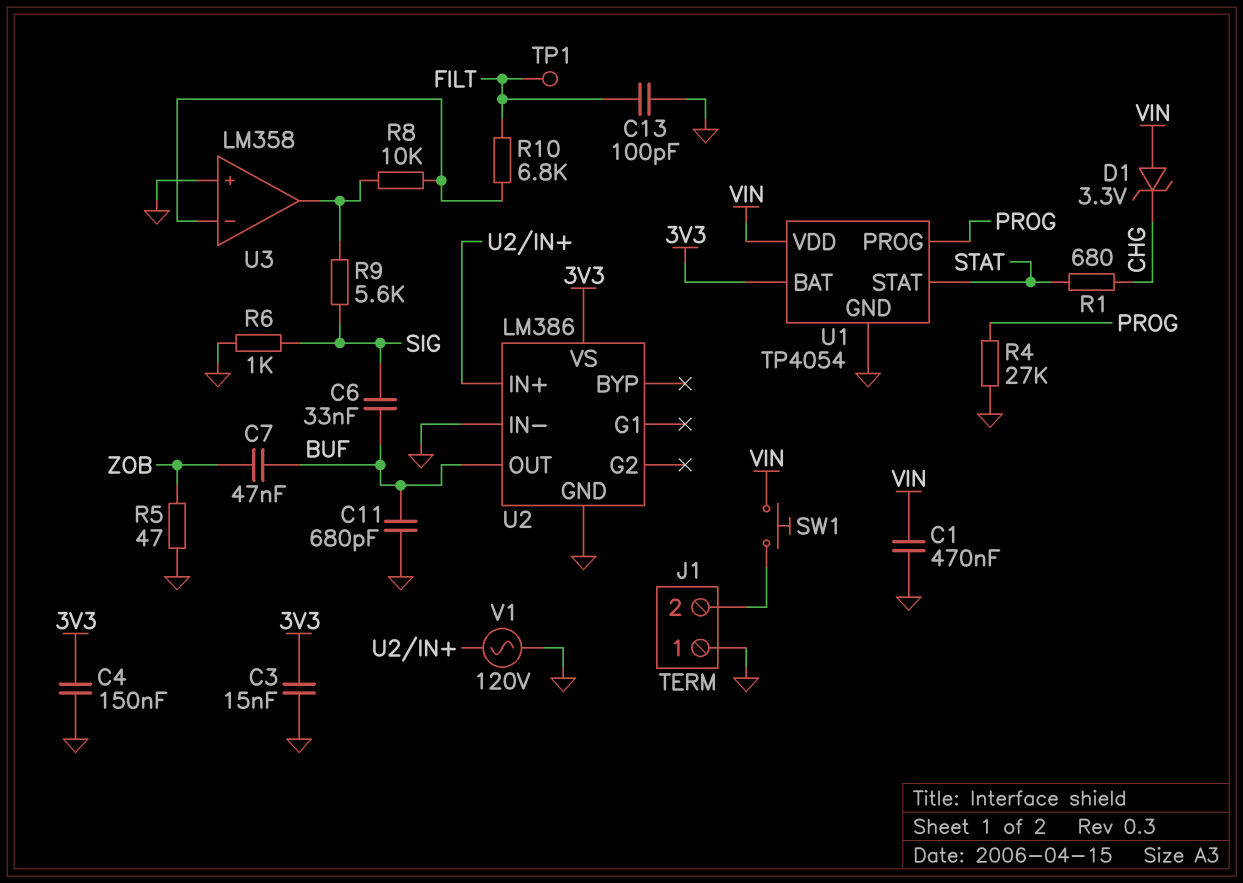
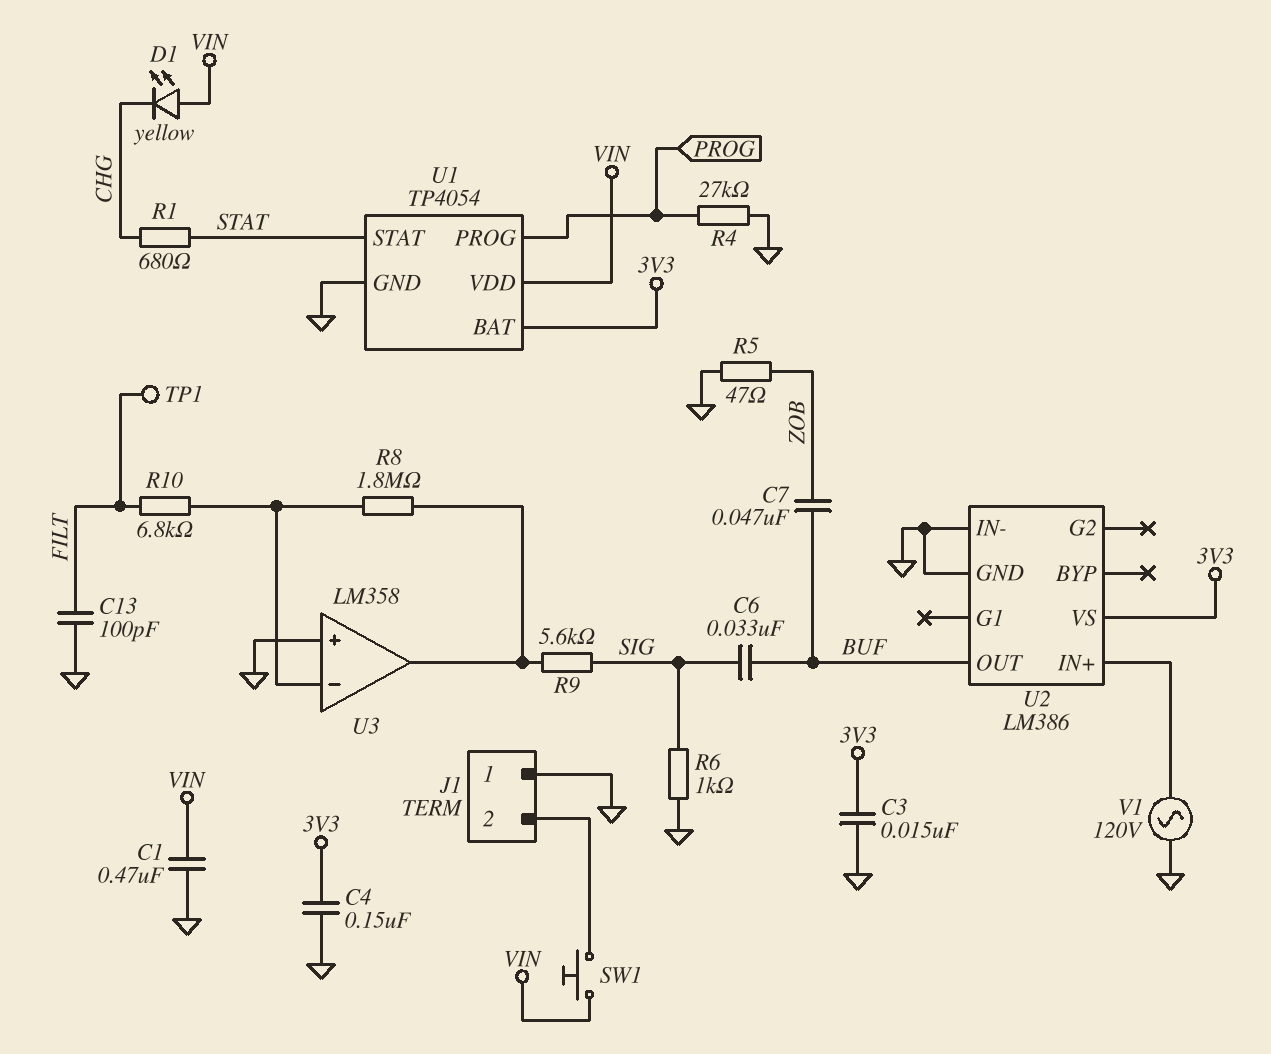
C11: 680pF (BUF, GND) -> none
D1: zener 3.3V (A VIN, K CHG) -> LED yellow (A VIN, K CHG)
R8: 10k (U3/in-, U3/out) -> 1.8M (U3/in-, U3/out)

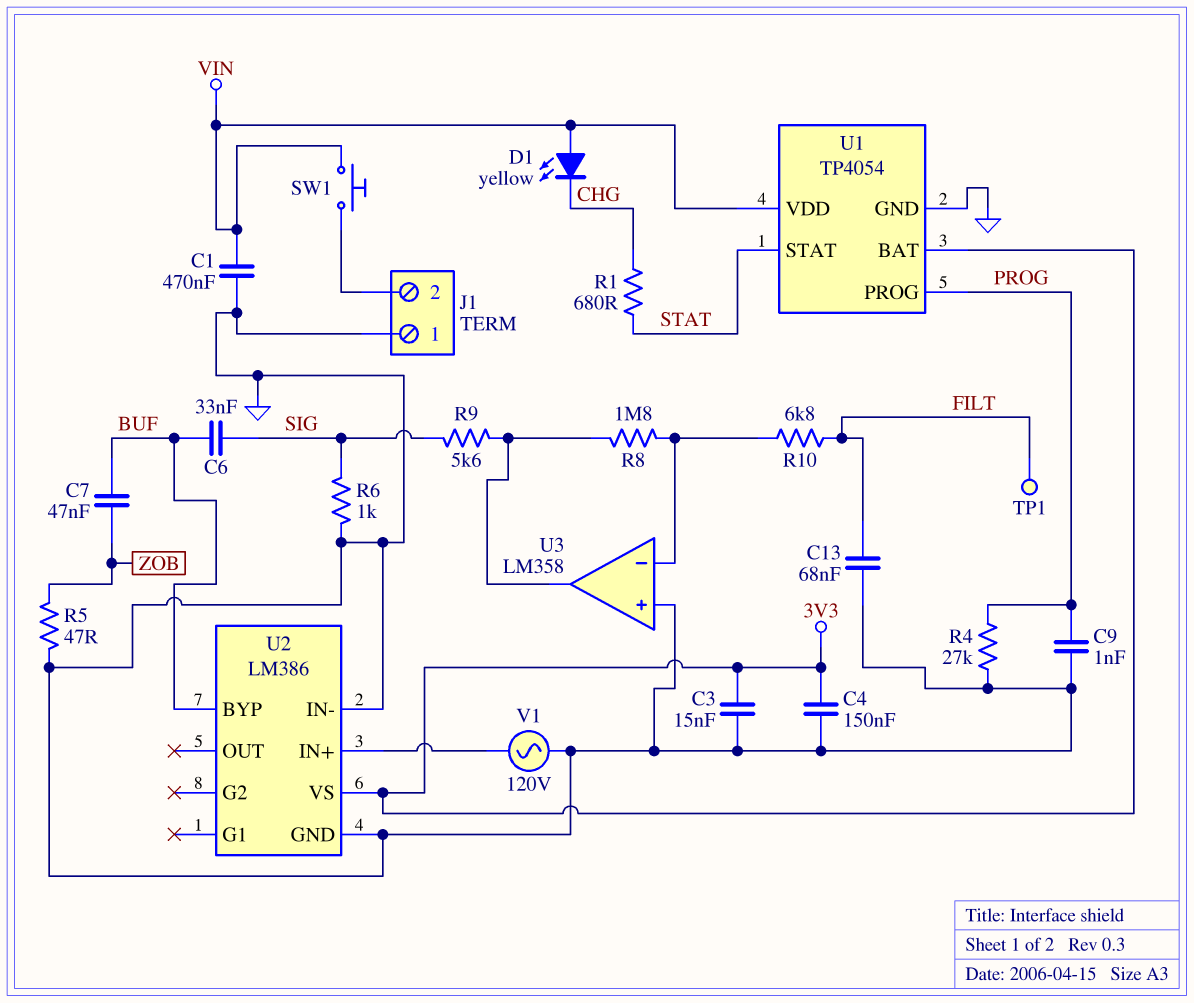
C9: none -> 1nF (GND, PROG)
C13: 100pF (FILT, GND) -> 68nF (FILT, GND)
U2 pin BYP: none -> BUF
U2 pin OUT: BUF -> none

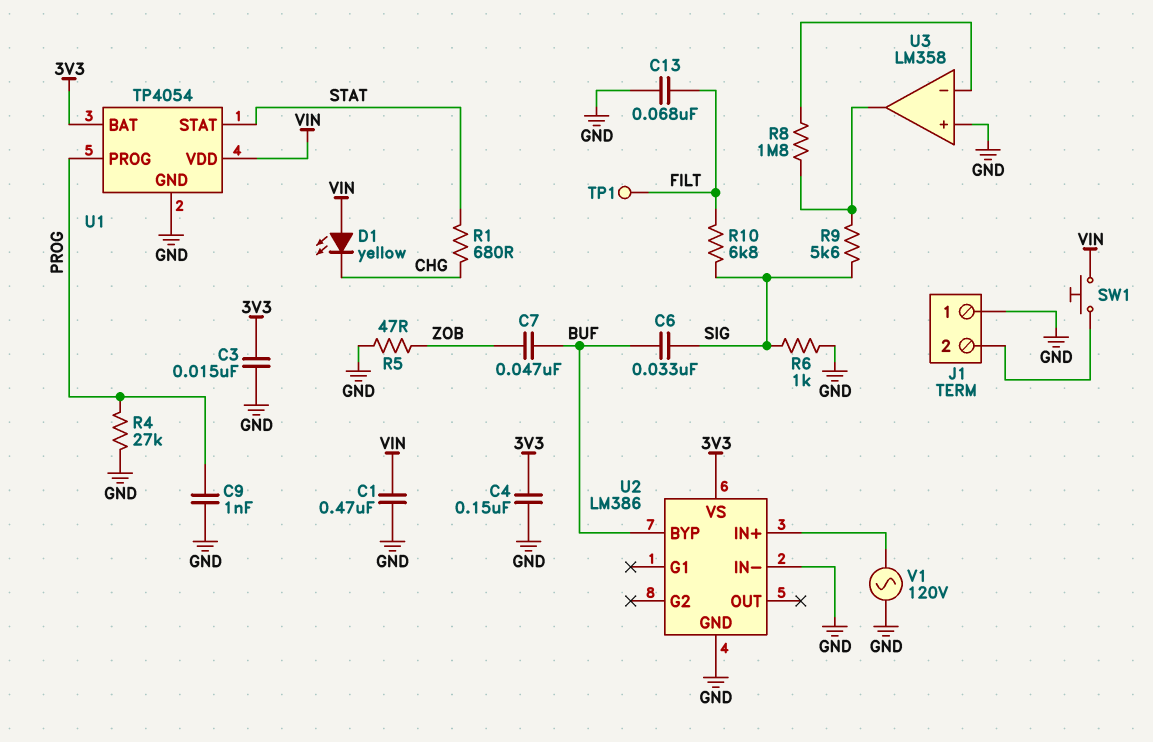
R10: 6.8k (FILT, U3/in-) -> 6.8k (FILT, SIG)

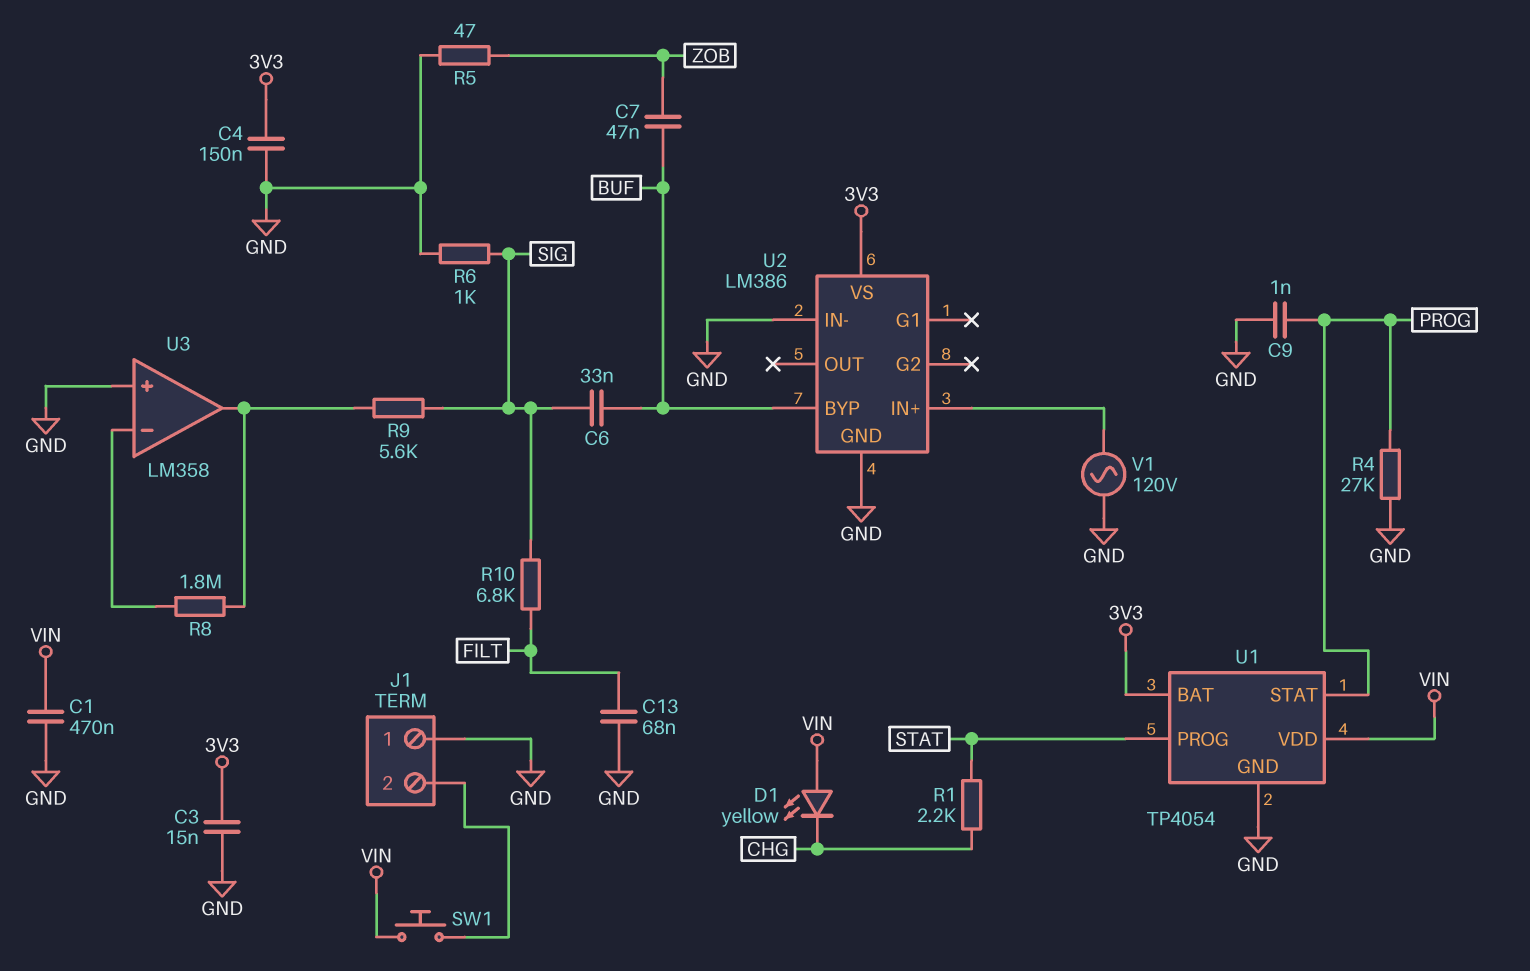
R1: 680 (CHG, STAT) -> 2.2k (CHG, STAT)
TP1: test point (FILT) -> none
U1 pin PROG: PROG -> STAT
U1 pin STAT: STAT -> PROG

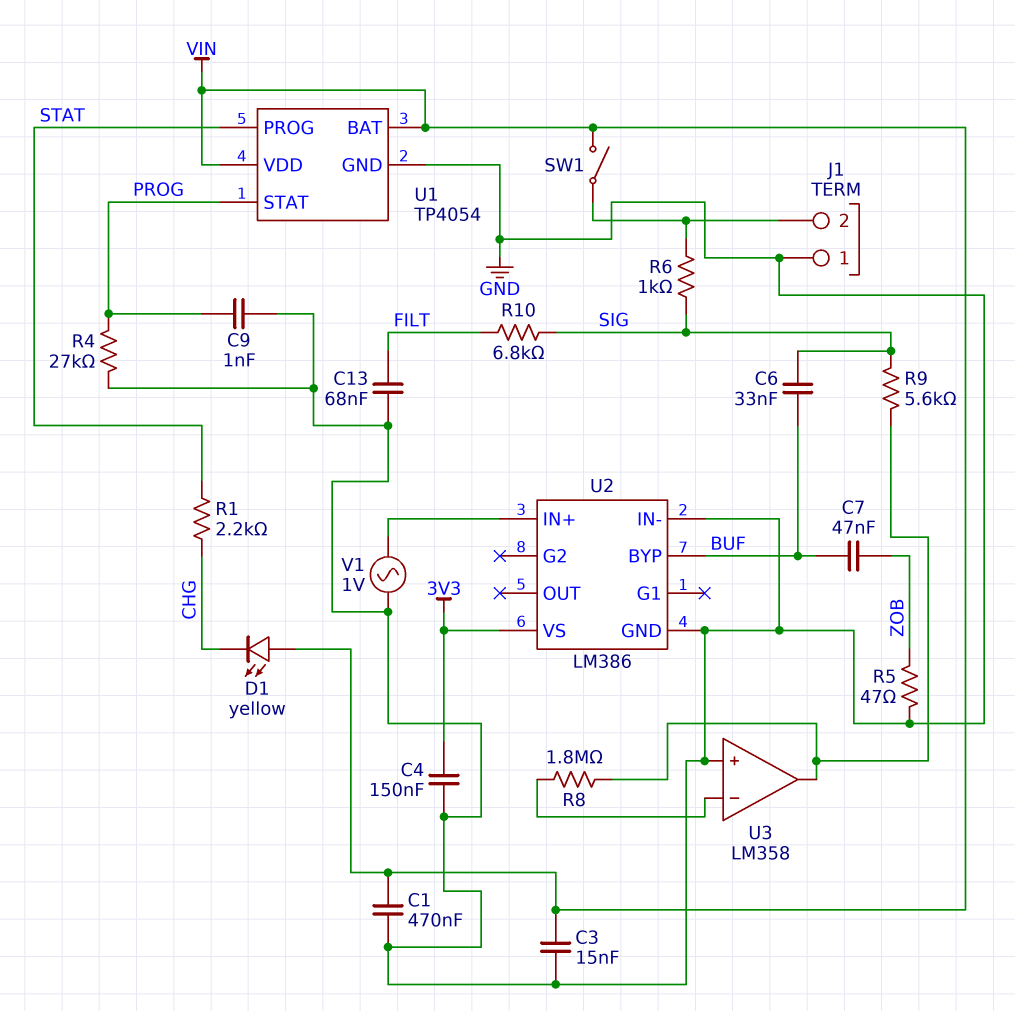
C3: 15nF (3V3, GND) -> 15nF (GND, VIN)
R6: 1k (GND, SIG) -> 1k (J1/2, SIG)
SW1: button (J1/2, VIN) -> switch (J1/2, VIN)
U1 pin BAT: 3V3 -> VIN
V1: AC 120V (GND, U2/IN+) -> AC 1V (GND, U2/IN+)

